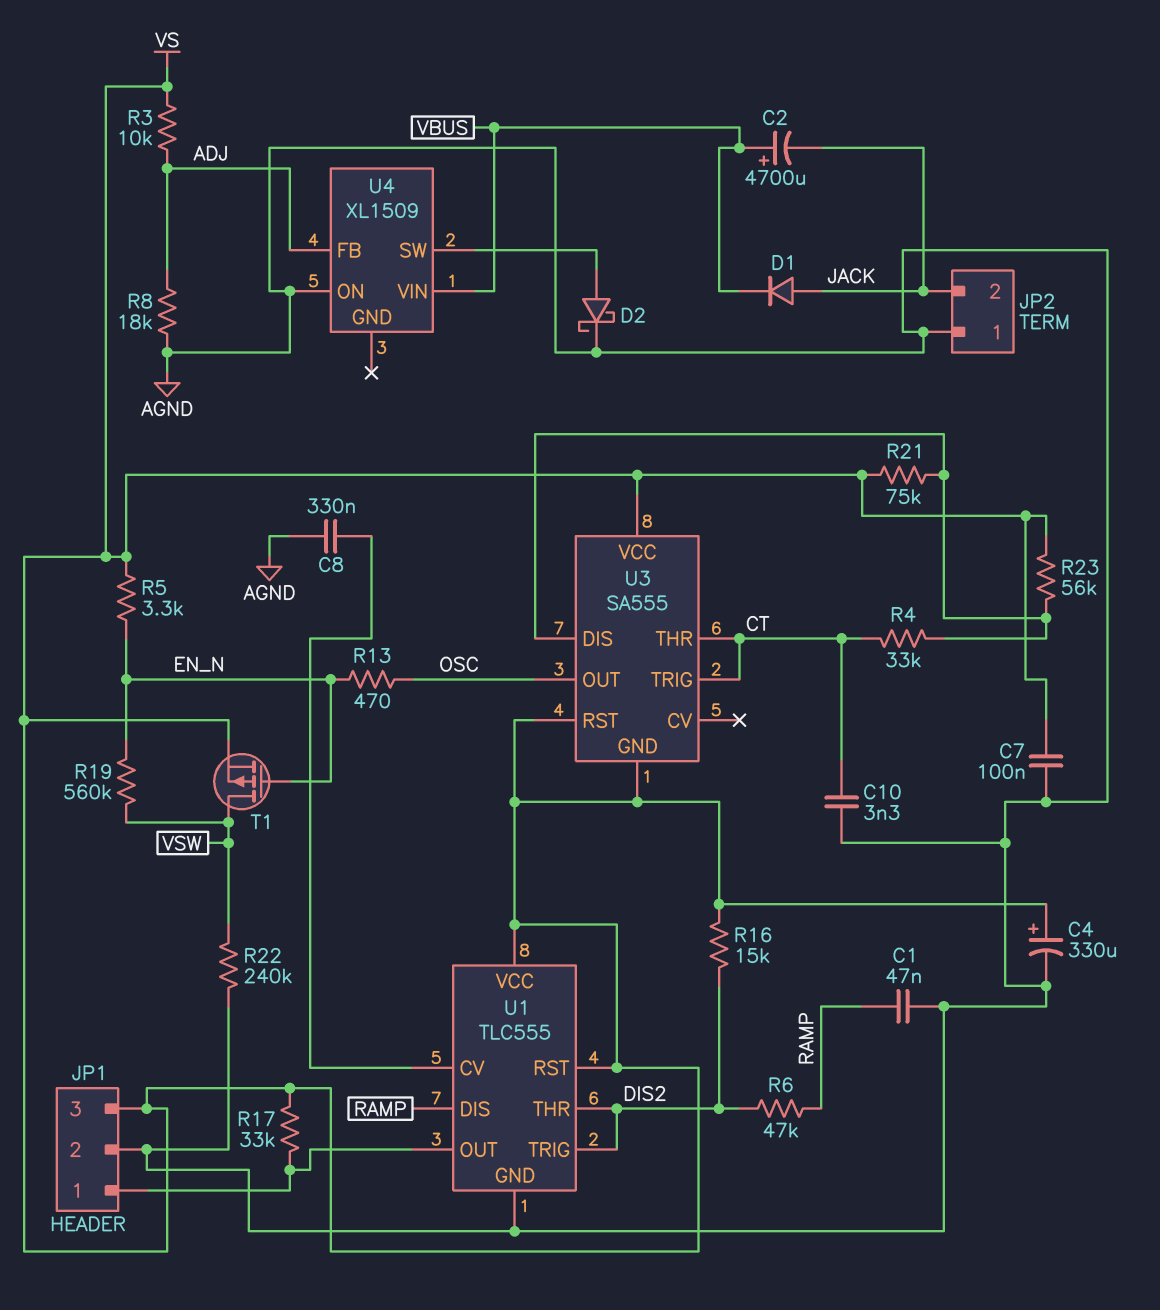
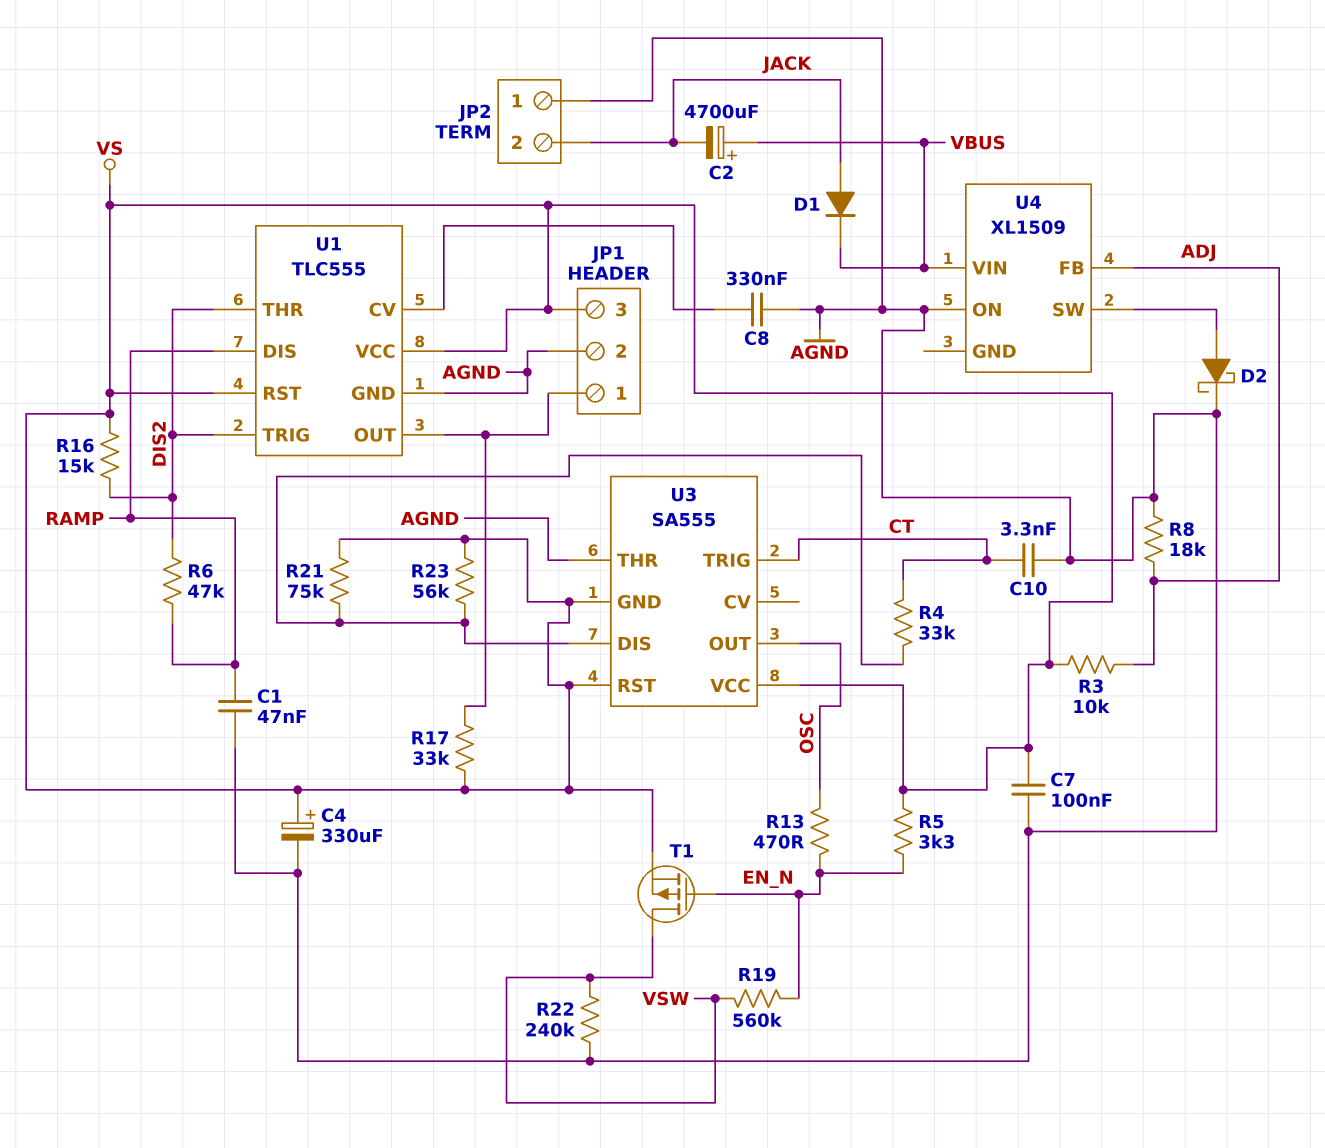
U3 pin THR: CT -> AGND

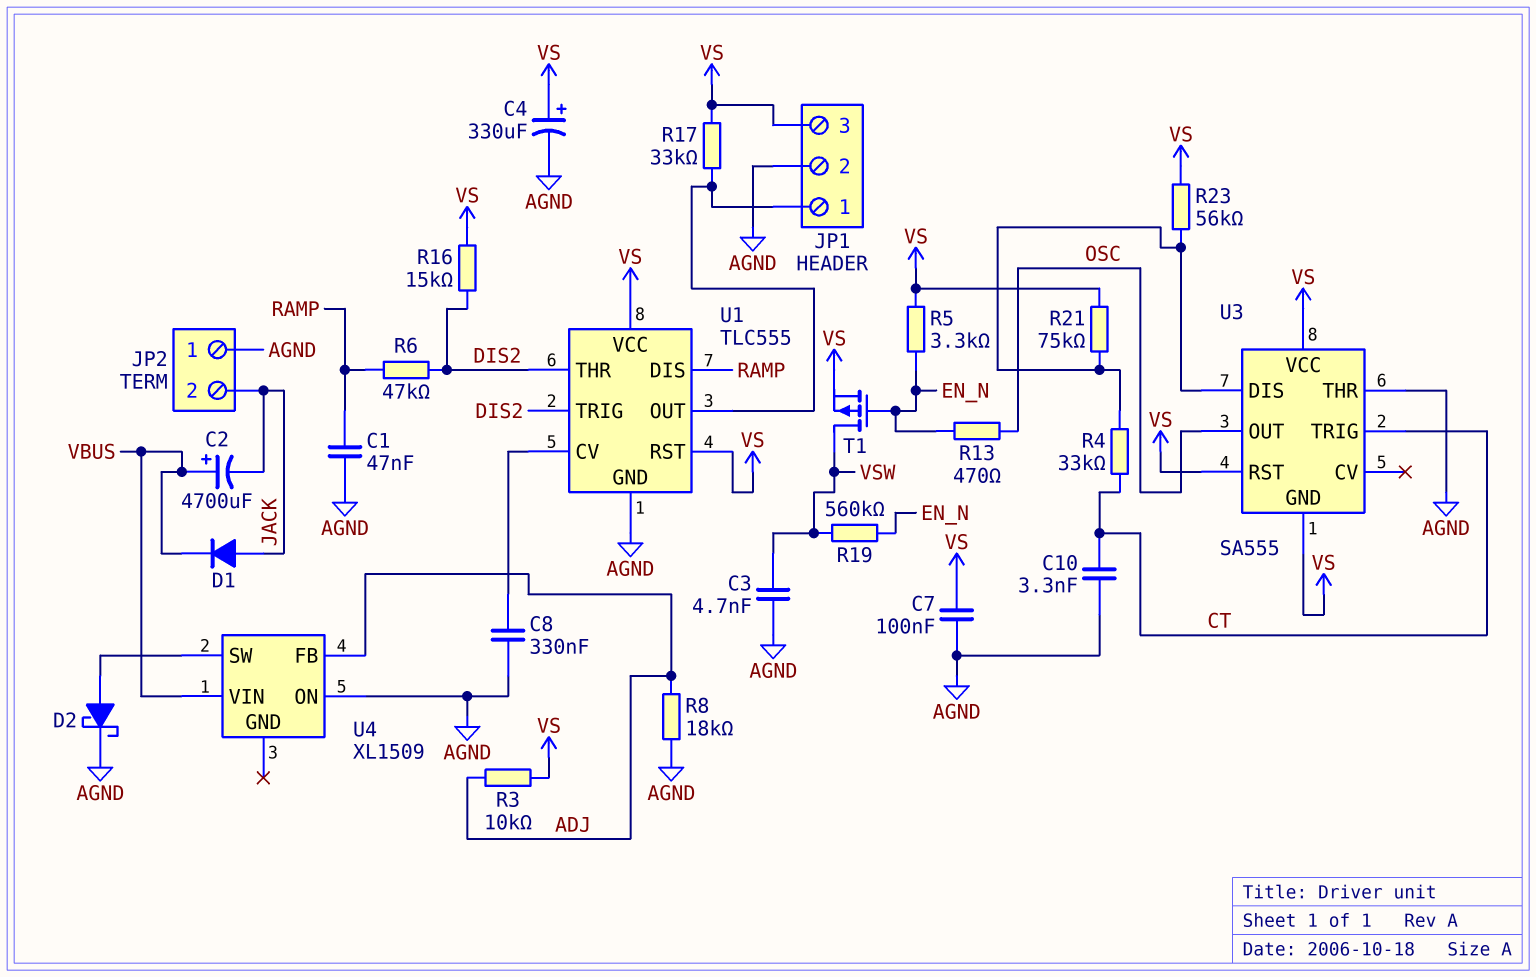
C3: none -> 4.7nF (AGND, VSW)
R22: 240k (AGND, VSW) -> none

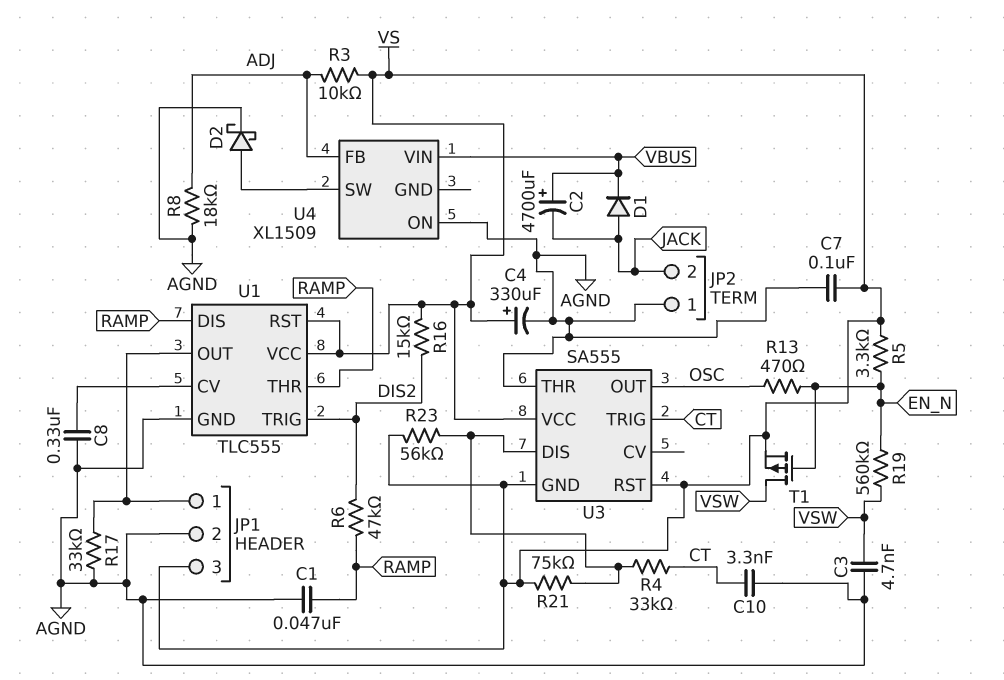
R17: 33k (JP1/1, VS) -> 33k (AGND, JP1/1)
U1 pin THR: DIS2 -> RAMP

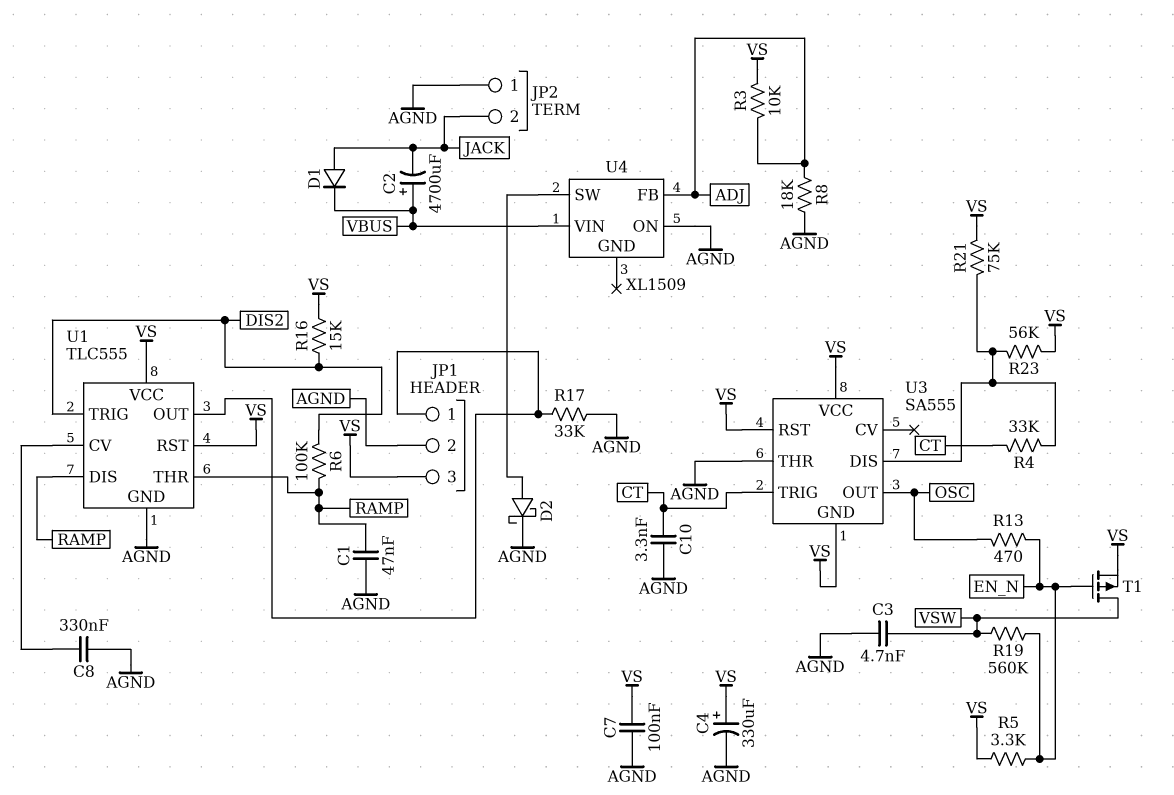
R6: 47k (DIS2, RAMP) -> 100k (DIS2, RAMP)

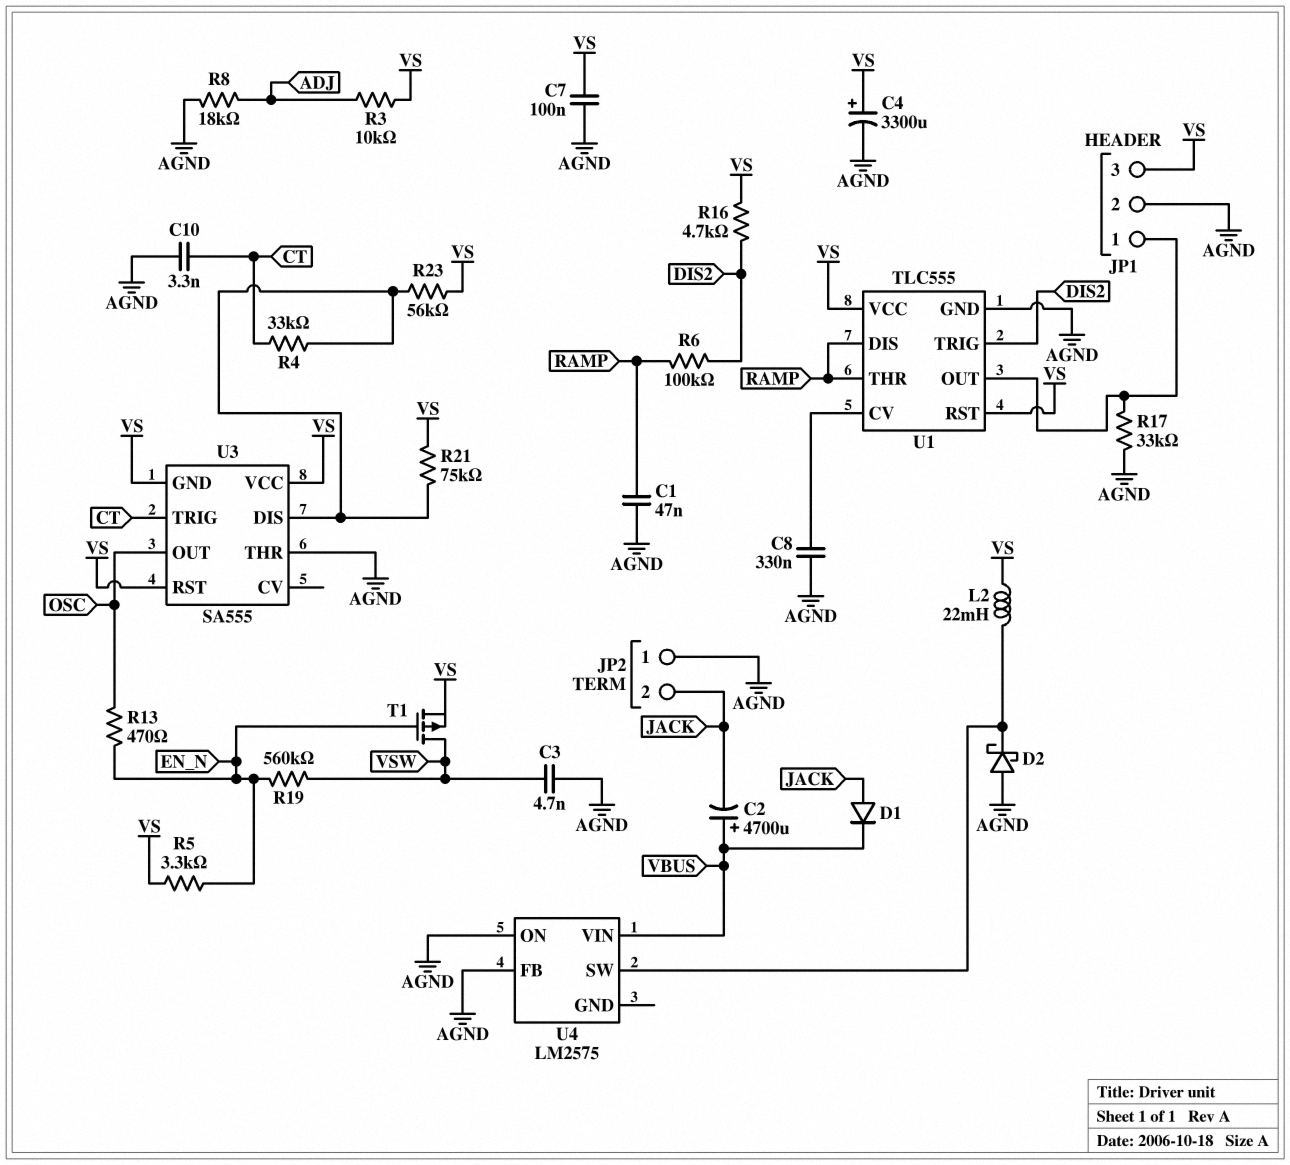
C4: 330uF (plus VS, minus AGND) -> 3300uF (plus VS, minus AGND)
D2: schottky (A U4/SW, K AGND) -> schottky (A AGND, K U4/SW)
L2: none -> 22mH (U4/SW, VS)
R16: 15k (DIS2, VS) -> 4.7k (DIS2, VS)
U4: XL1509 -> LM2575
U4 pin FB: ADJ -> AGND

